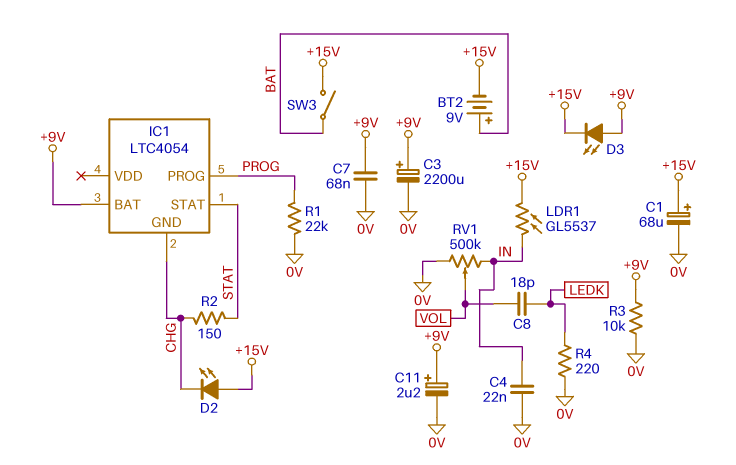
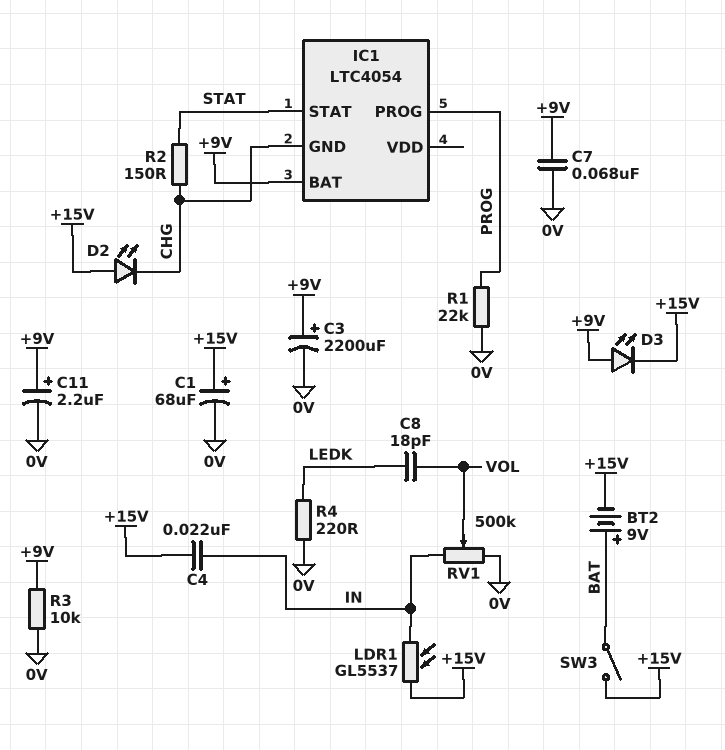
C4: 22nF (0V, IN) -> 22nF (+15V, IN)

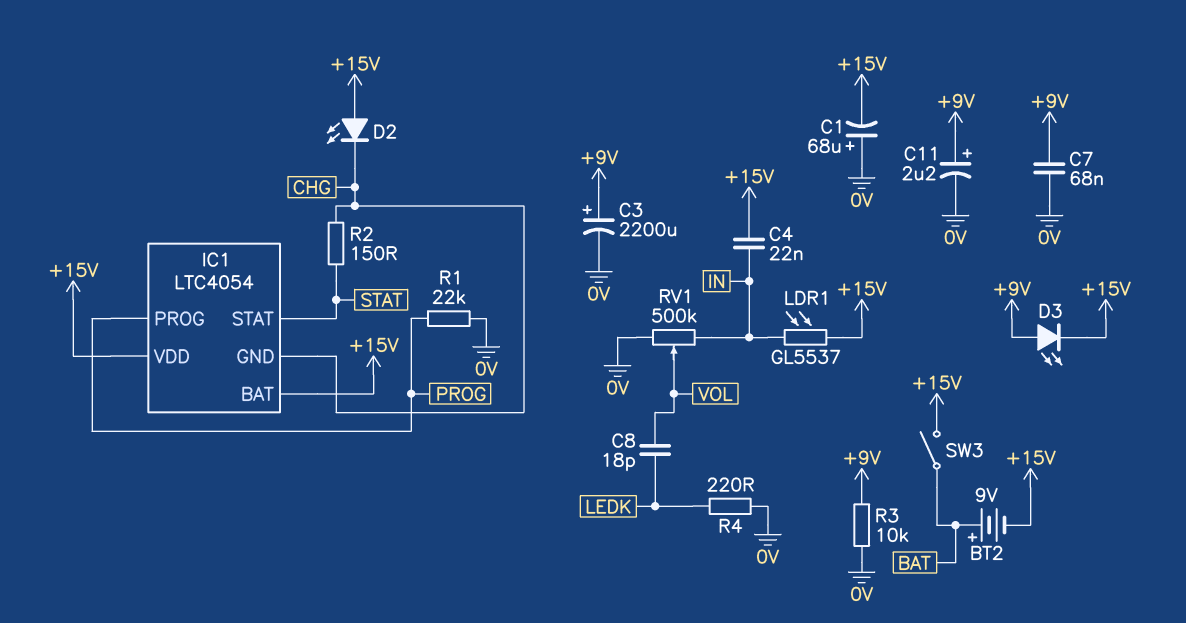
C1: 68uF (plus +15V, minus 0V) -> 68uF (plus 0V, minus +15V)
IC1 pin BAT: +9V -> +15V
IC1 pin VDD: none -> +15V

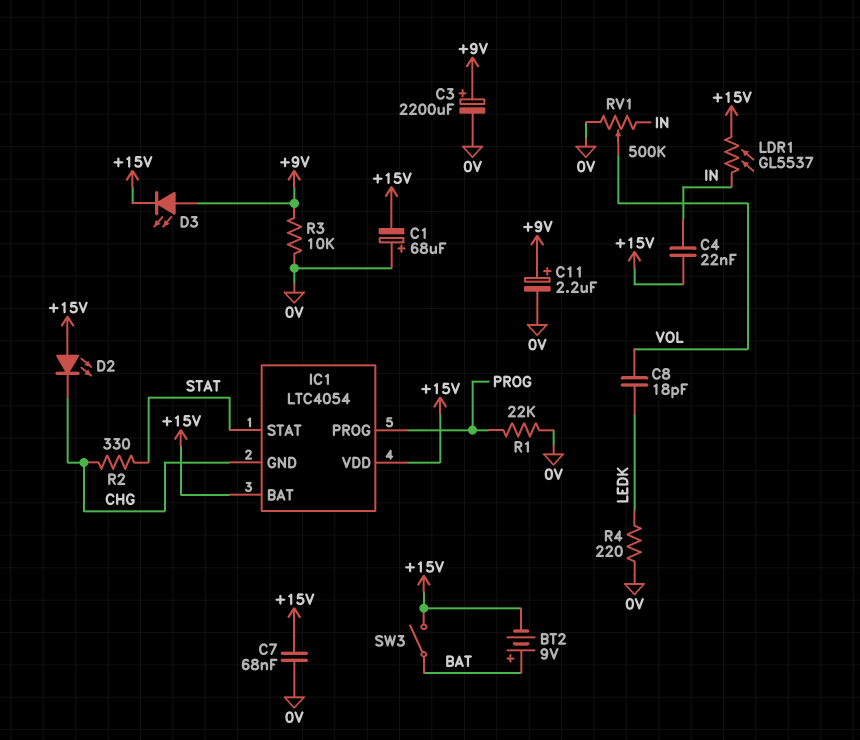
C7: 68nF (+9V, 0V) -> 68nF (+15V, 0V)
R2: 150 (CHG, STAT) -> 330 (CHG, STAT)

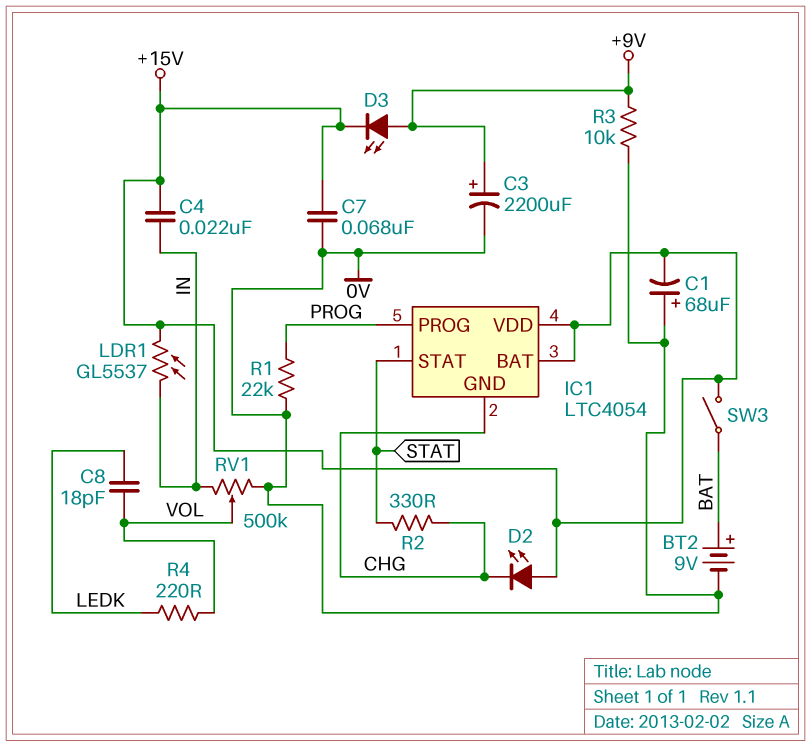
BT2: 9V (plus BAT, minus +15V) -> 9V (plus BAT, minus 0V)
C11: 2.2uF (plus +9V, minus 0V) -> none
R4: 220 (0V, LEDK) -> 220 (LEDK, VOL)

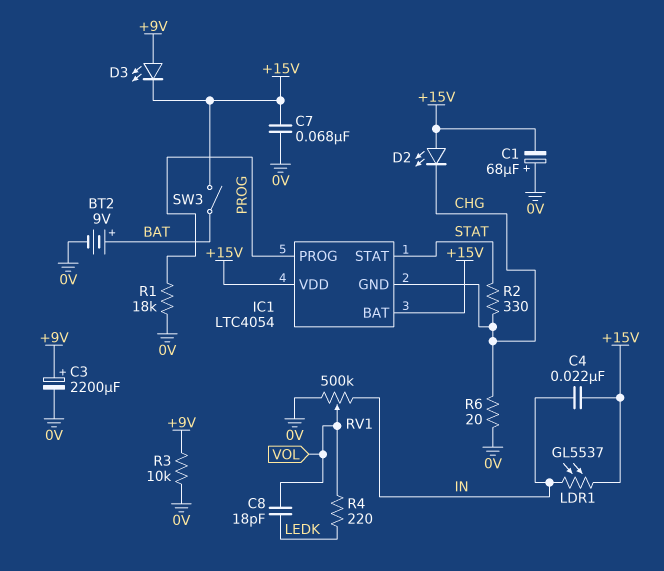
R1: 22k (0V, PROG) -> 18k (0V, PROG)
R6: none -> 20 (0V, CHG)

